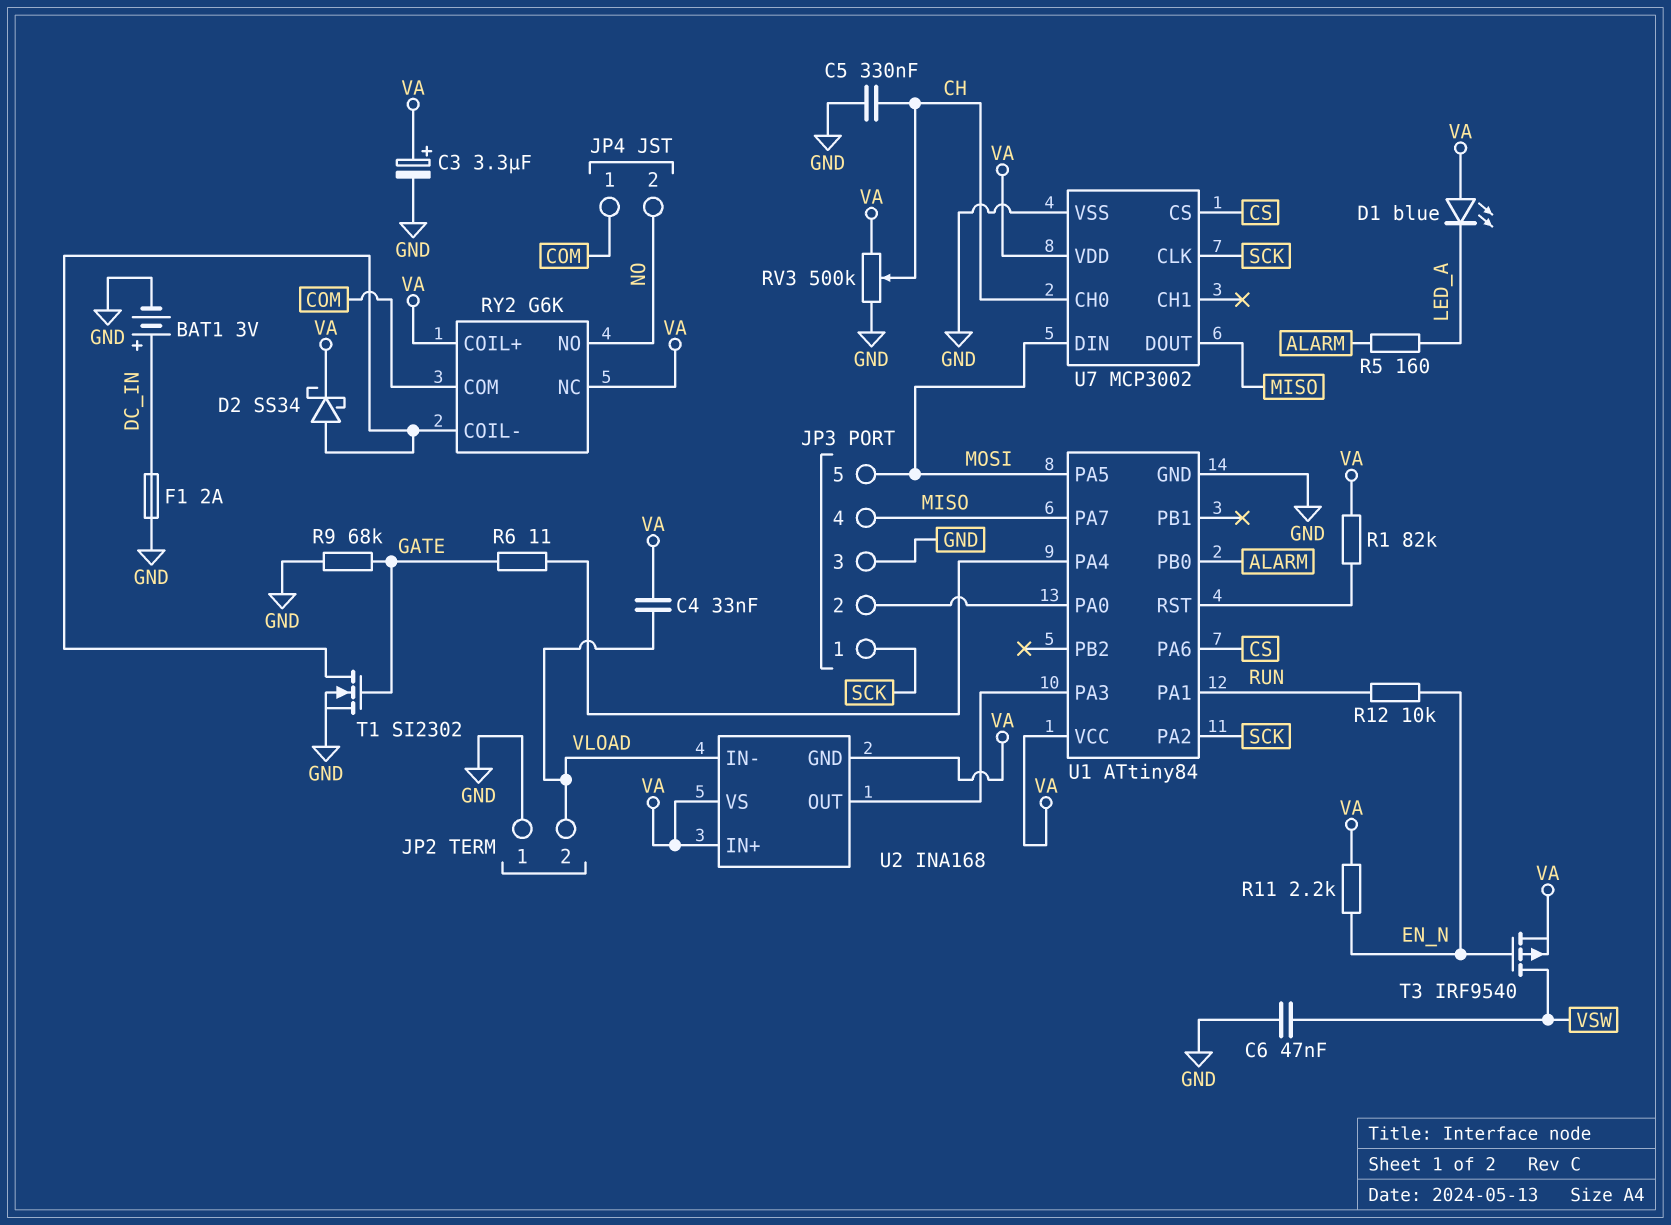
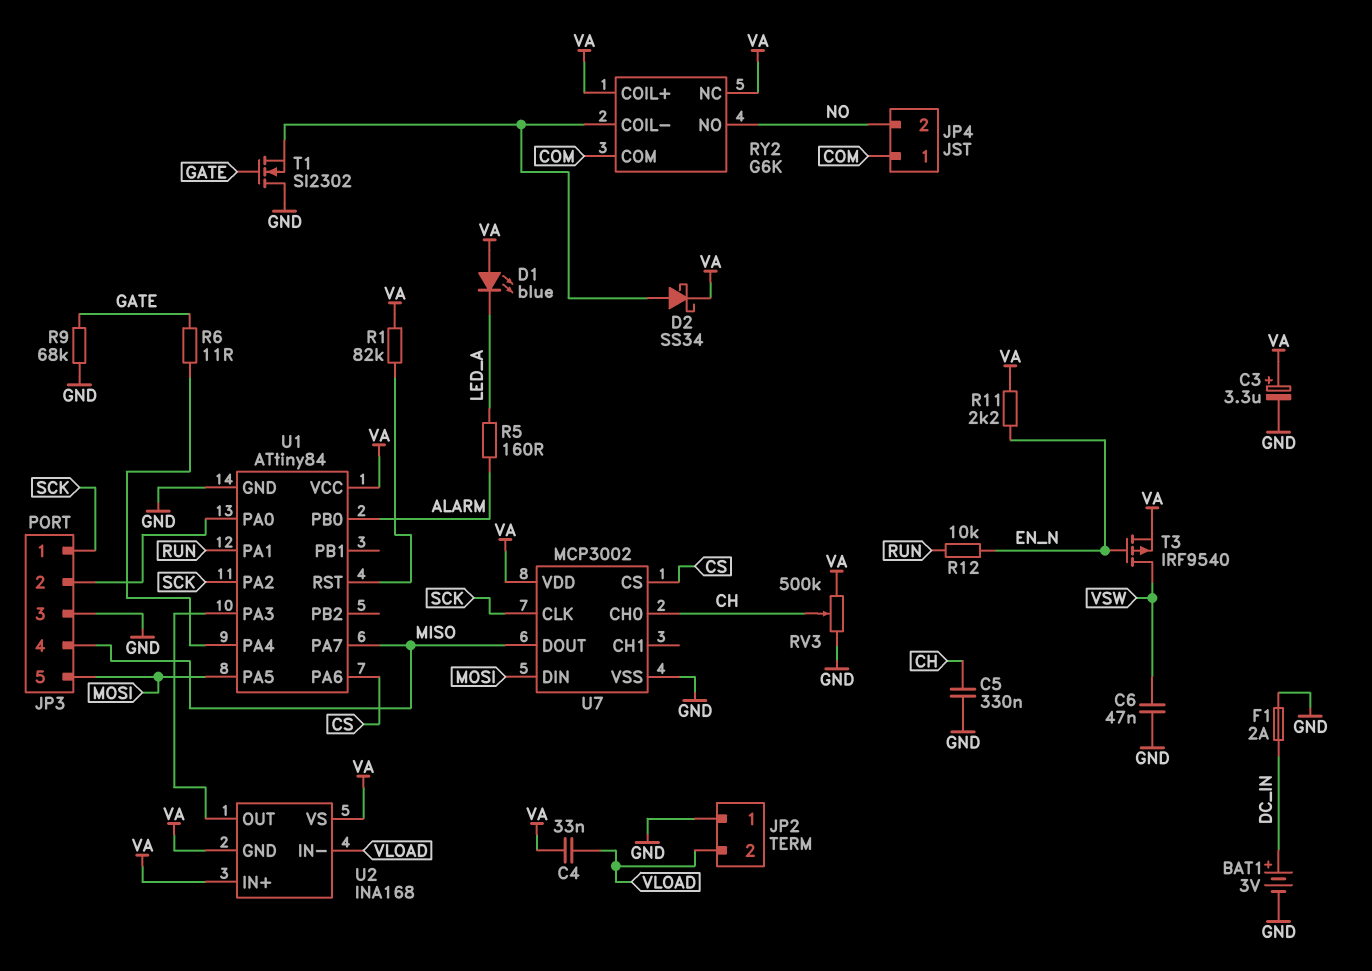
T1: NMOS SI2302 (G GATE, D RY2/COIL-, S GND) -> NMOS SI2302 (G GATE, D GND, S RY2/COIL-)

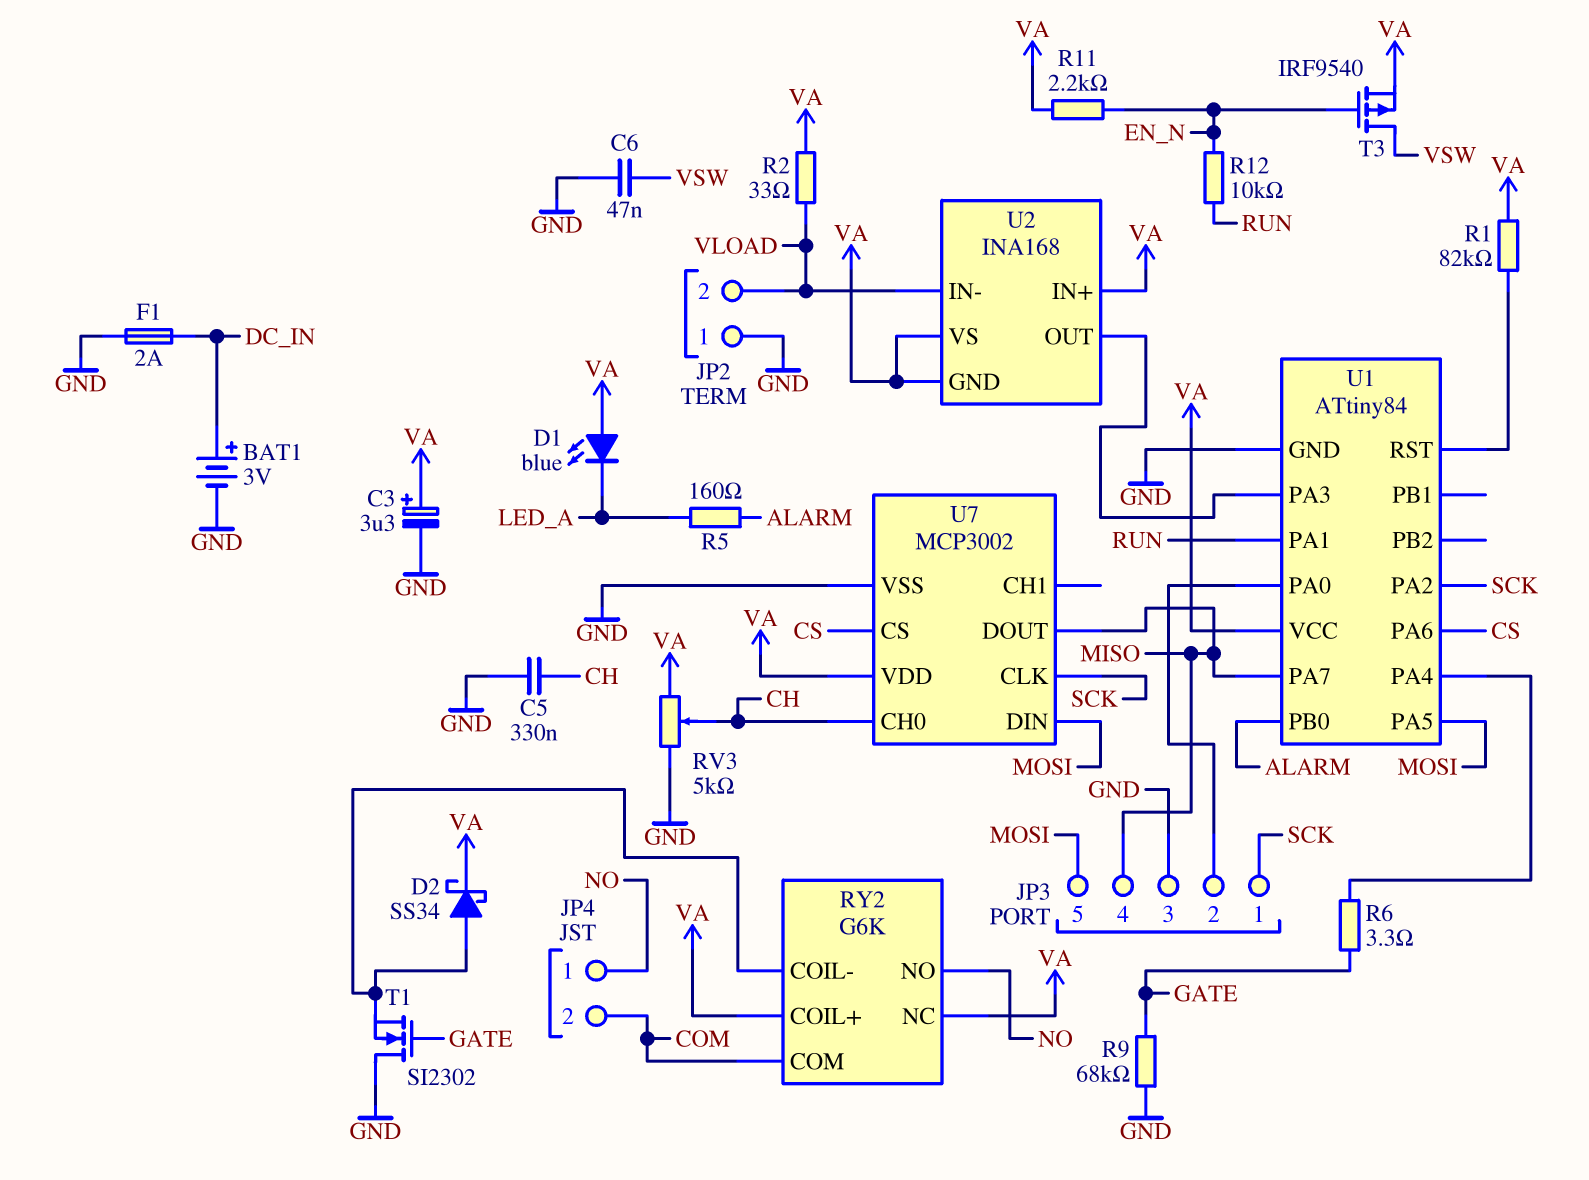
C4: 33nF (VA, VLOAD) -> none
JP4 pin 1: COM -> NO
JP4 pin 2: NO -> COM
R2: none -> 33 (VA, VLOAD)
R6: 11 (GATE, U1/PA4) -> 3.3 (GATE, U1/PA4)
RV3: 500k (GND, VA, wiper CH) -> 5k (GND, VA, wiper CH)

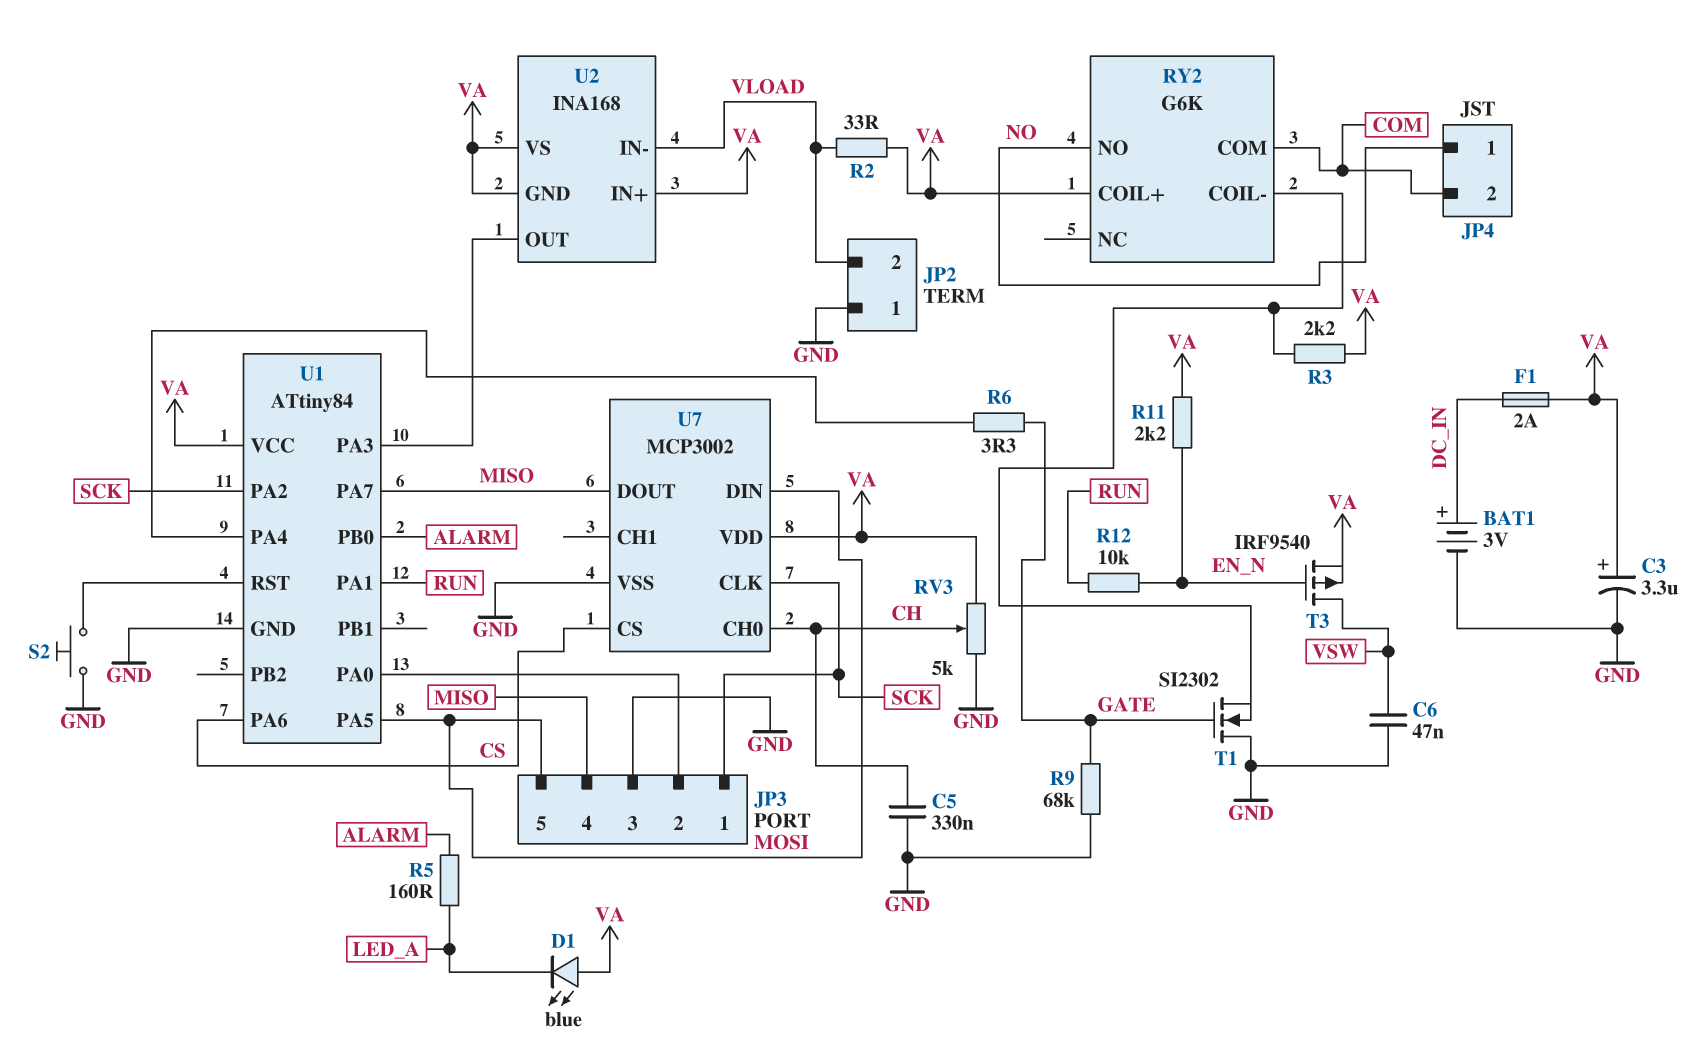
D2: schottky SS34 (A RY2/COIL-, K VA) -> none
F1: 2A (DC_IN, GND) -> 2A (DC_IN, VA)
R1: 82k (U1/RST, VA) -> none
R3: none -> 2.2k (RY2/COIL-, VA)
RY2 pin NC: VA -> none
S2: none -> button (GND, U1/RST)

